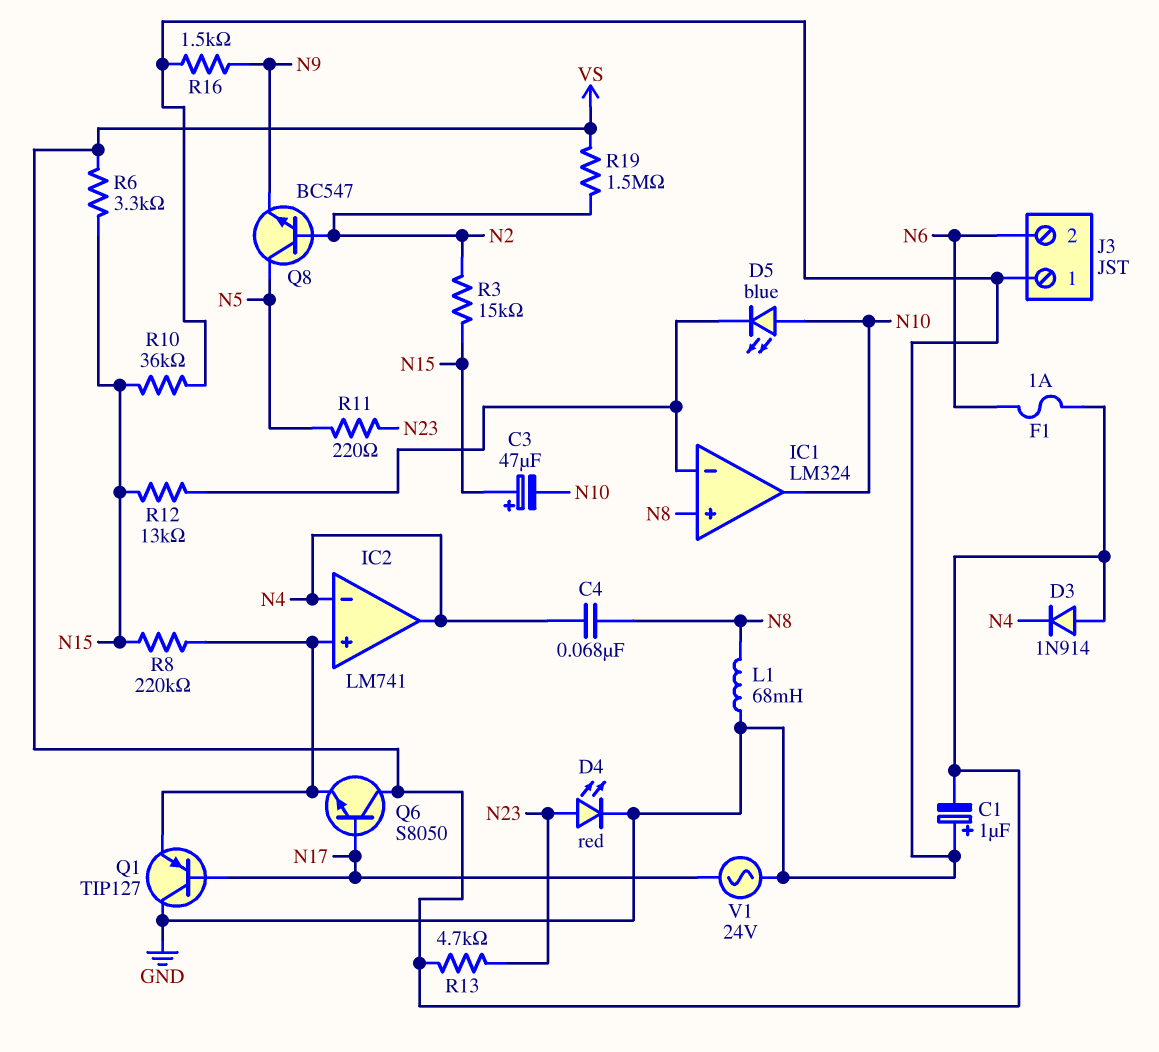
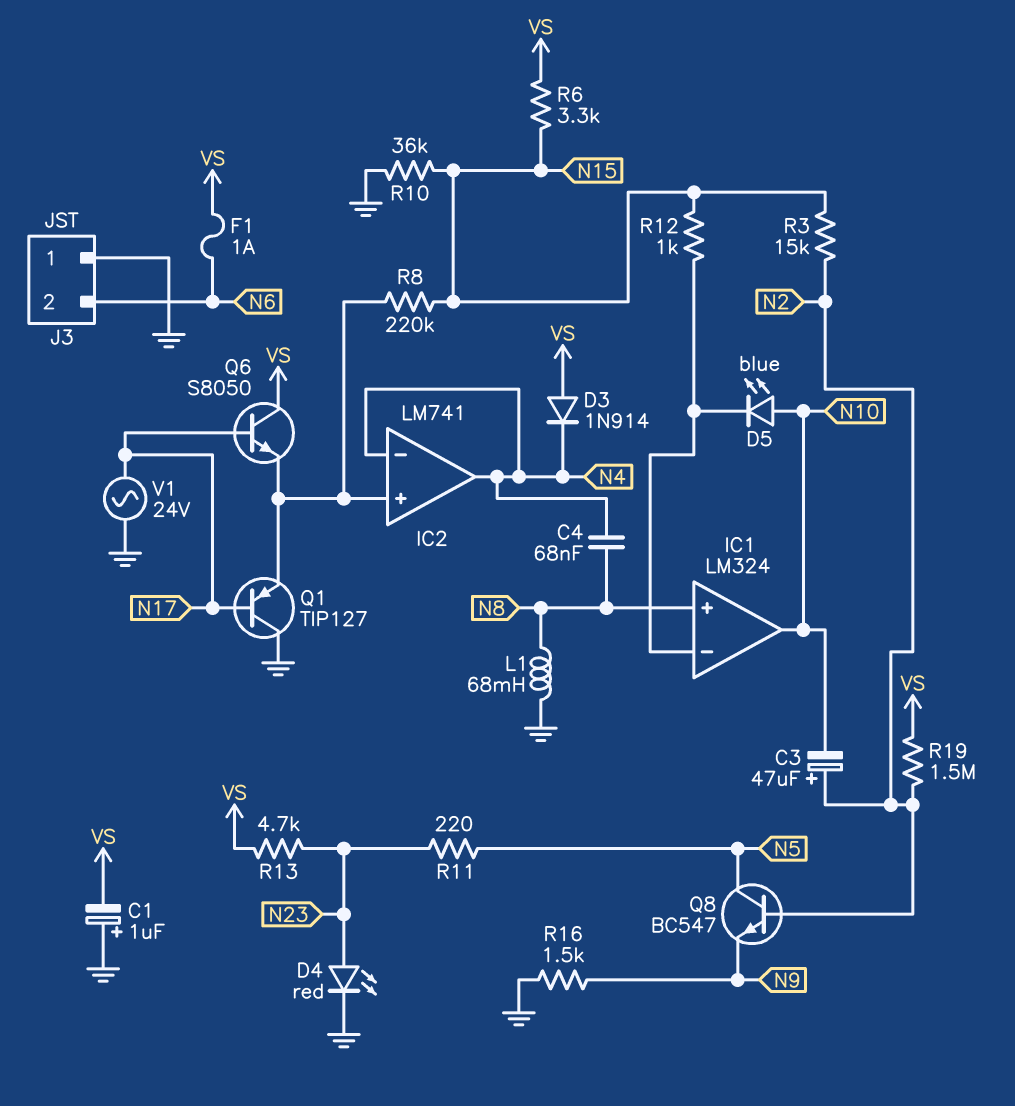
C3: 47uF (plus N15, minus N10) -> 47uF (plus N2, minus N10)
R12: 13k (IC1/in-, N15) -> 1k (IC1/in-, N15)

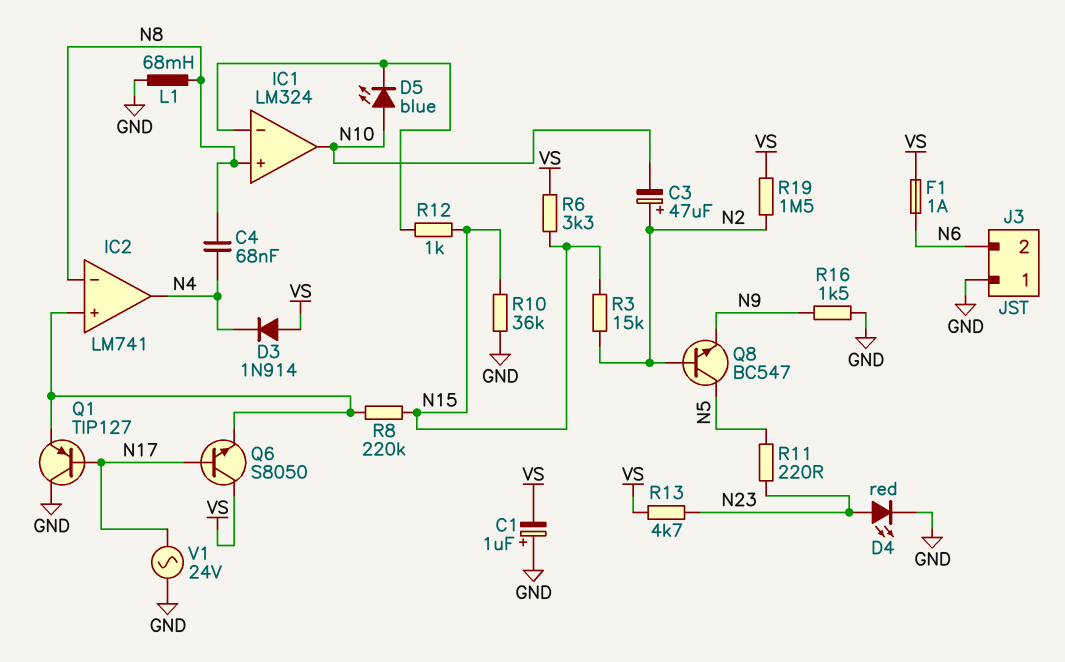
IC2 pin in-: N4 -> N8

